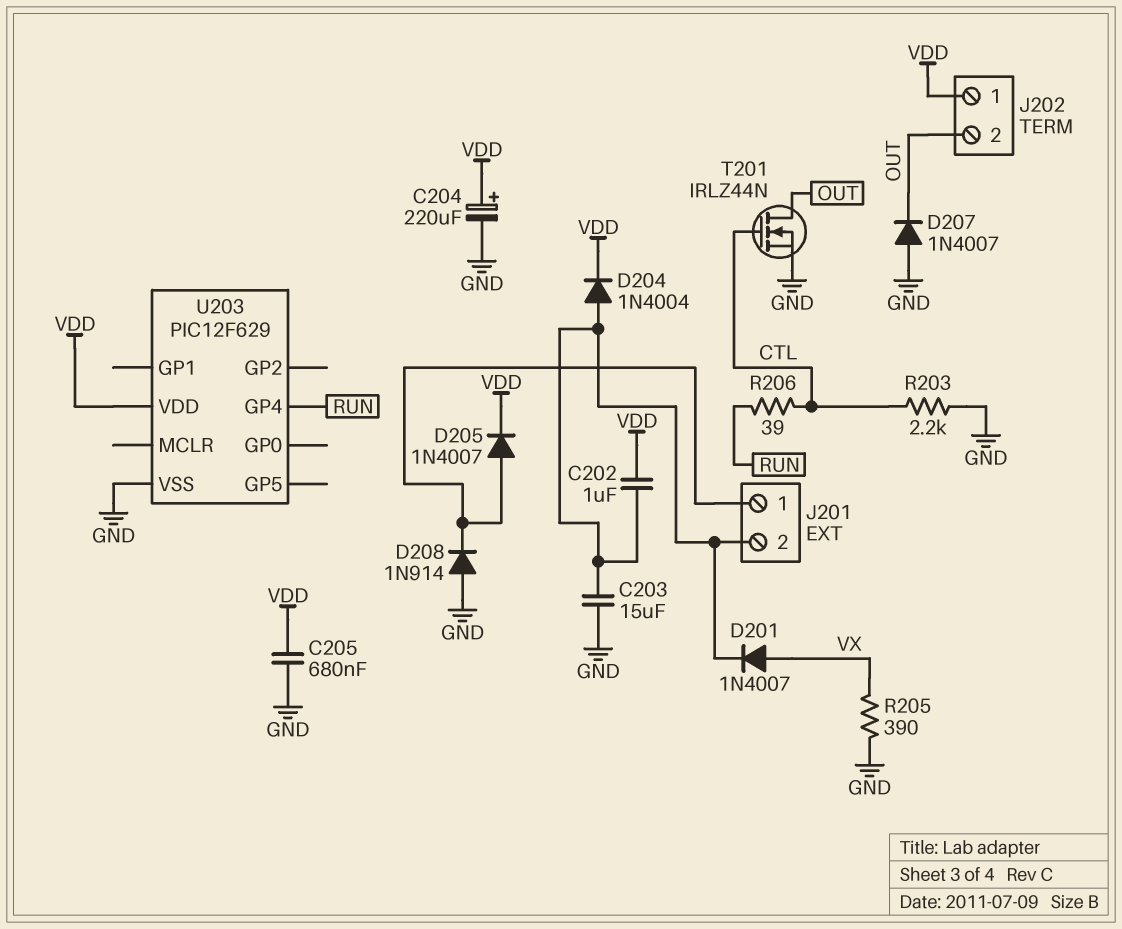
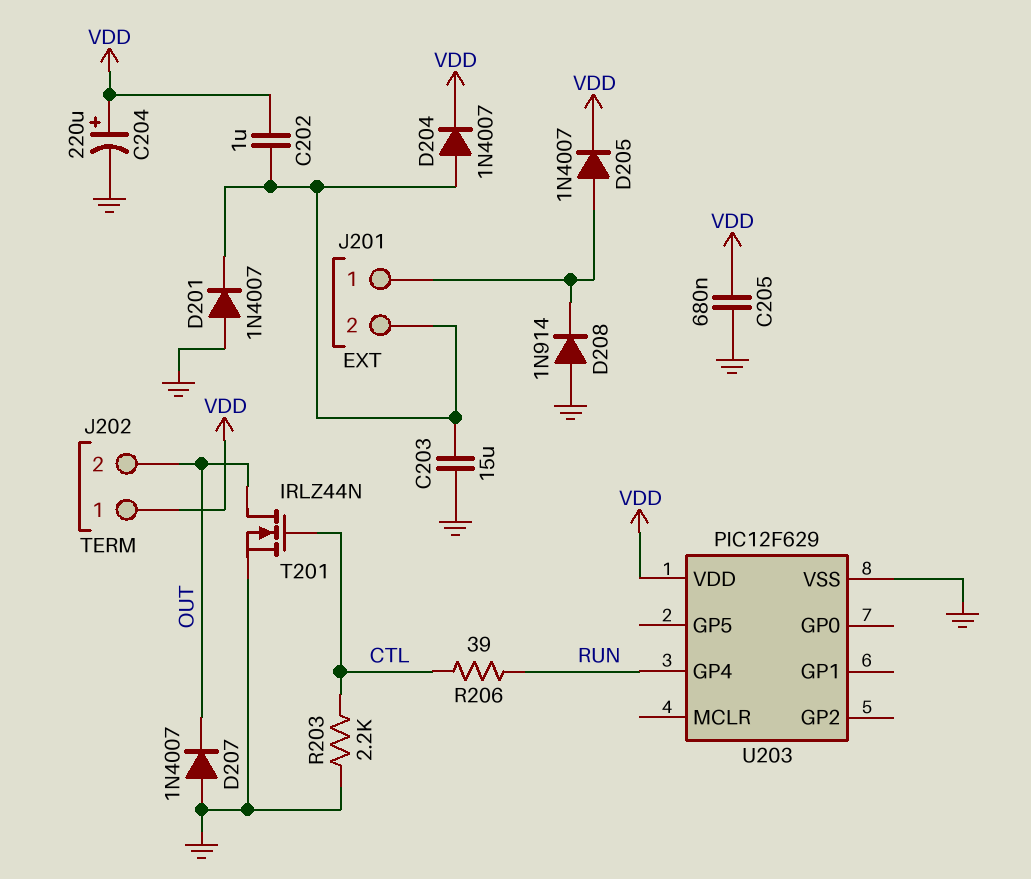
D201: diode 1N4007 (A VX, K J201/2) -> diode 1N4007 (A GND, K J201/2)
D204: diode 1N4004 (A J201/2, K VDD) -> diode 1N4007 (A J201/2, K VDD)
R205: 390 (GND, VX) -> none

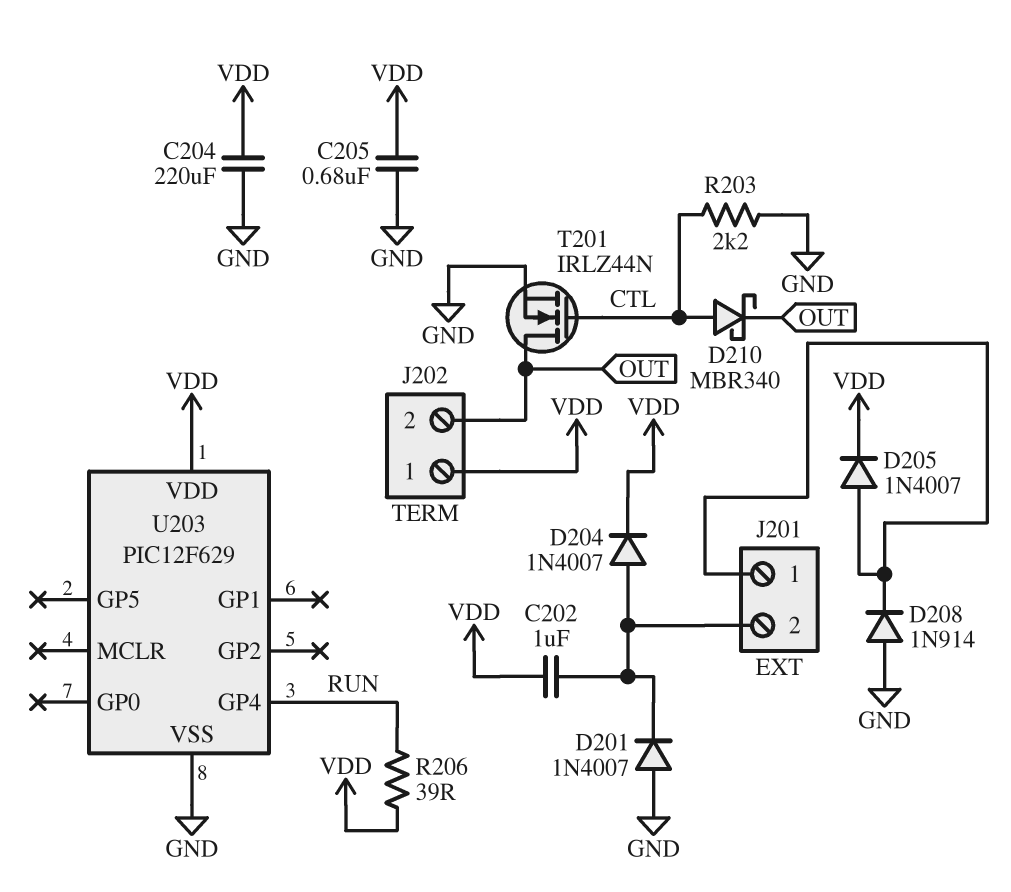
C203: 15uF (GND, J201/2) -> none
C204: 220uF (plus VDD, minus GND) -> 220uF (GND, VDD)
D207: diode 1N4007 (A GND, K OUT) -> none
D210: none -> schottky MBR340 (A CTL, K OUT)
R206: 39 (CTL, RUN) -> 39 (RUN, VDD)

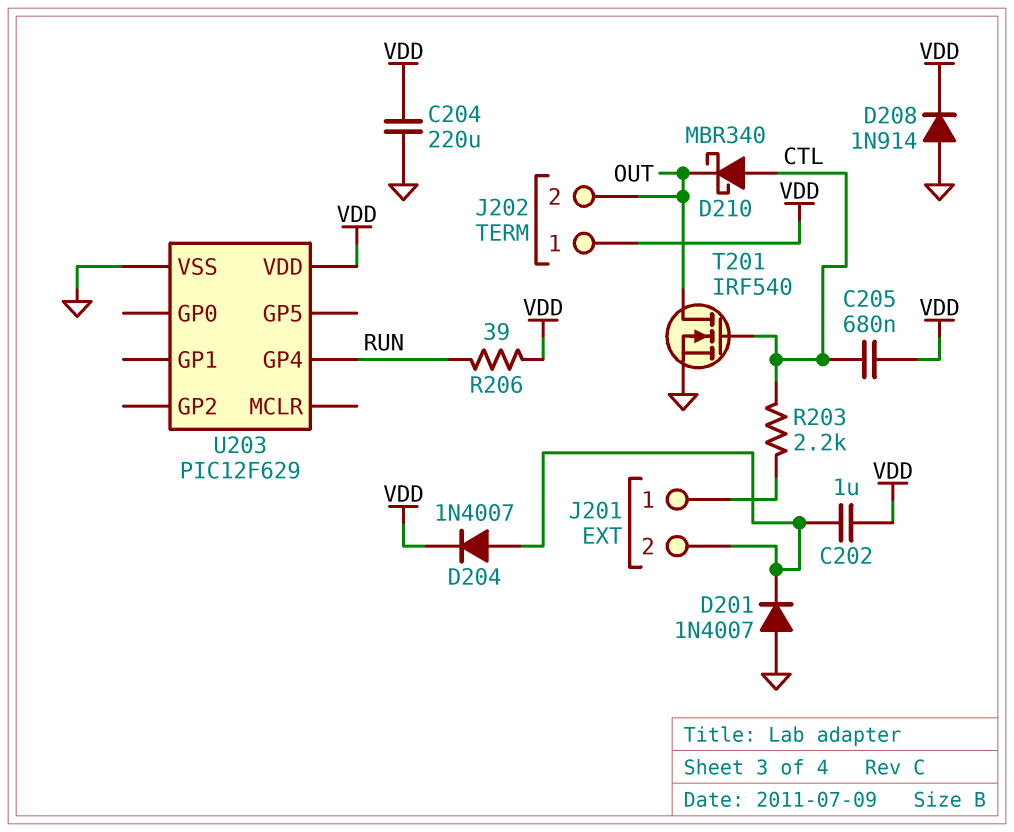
C205: 680nF (GND, VDD) -> 680nF (CTL, VDD)
D205: diode 1N4007 (A J201/1, K VDD) -> none
D208: diode 1N914 (A GND, K J201/1) -> diode 1N914 (A GND, K VDD)
R203: 2.2k (CTL, GND) -> 2.2k (CTL, J201/1)
T201: NMOS IRLZ44N (G CTL, D OUT, S GND) -> NMOS IRF540 (G CTL, D OUT, S GND)

